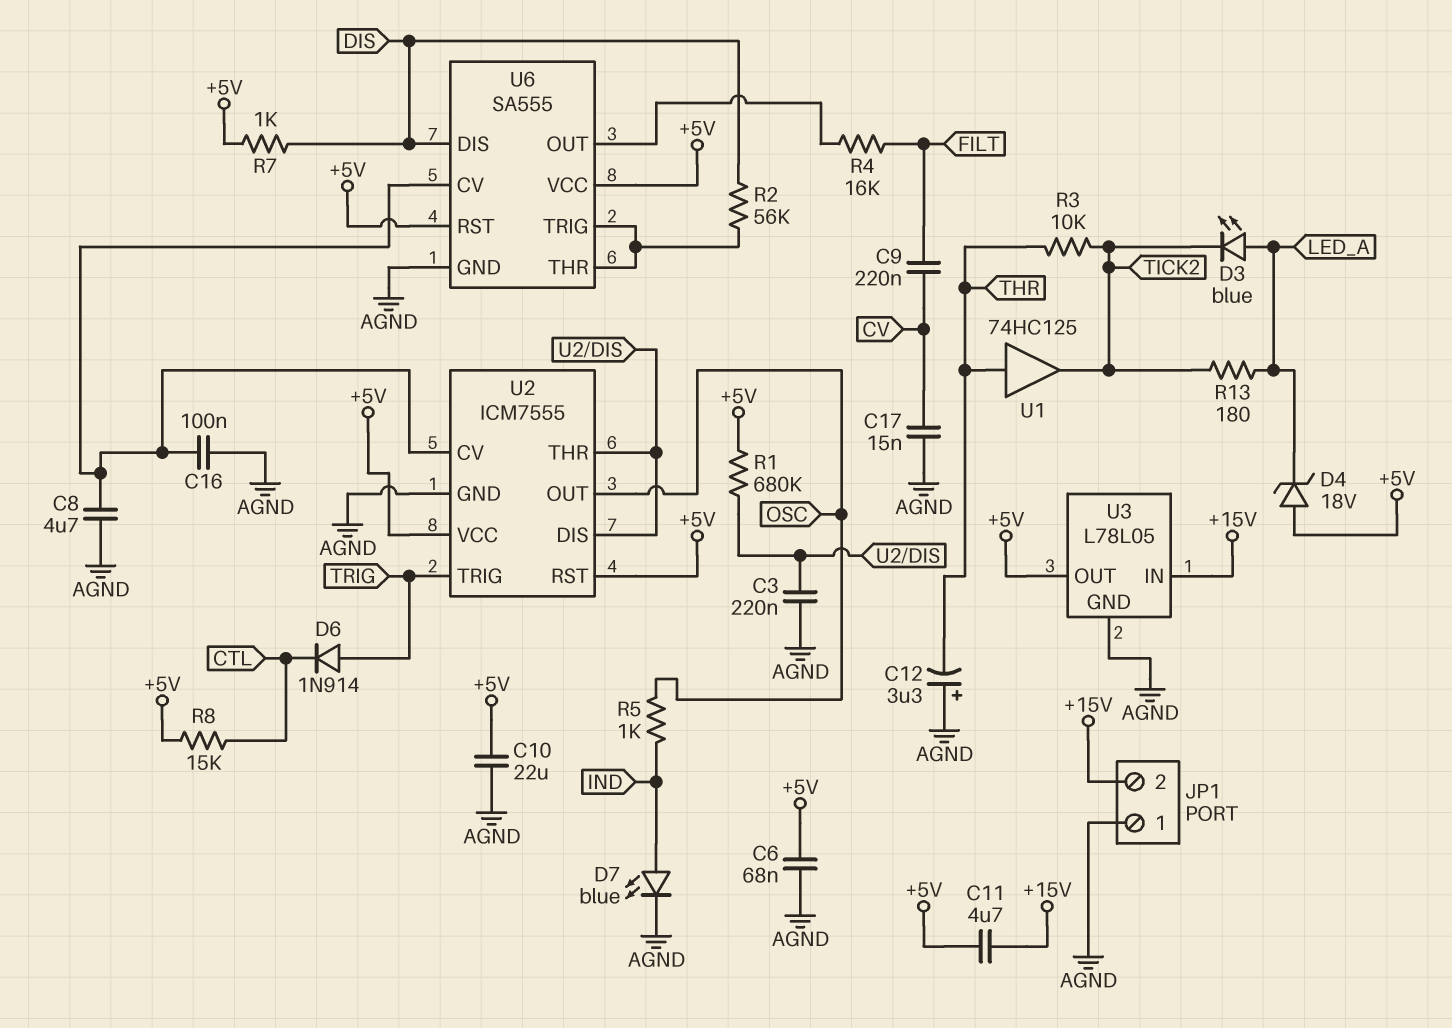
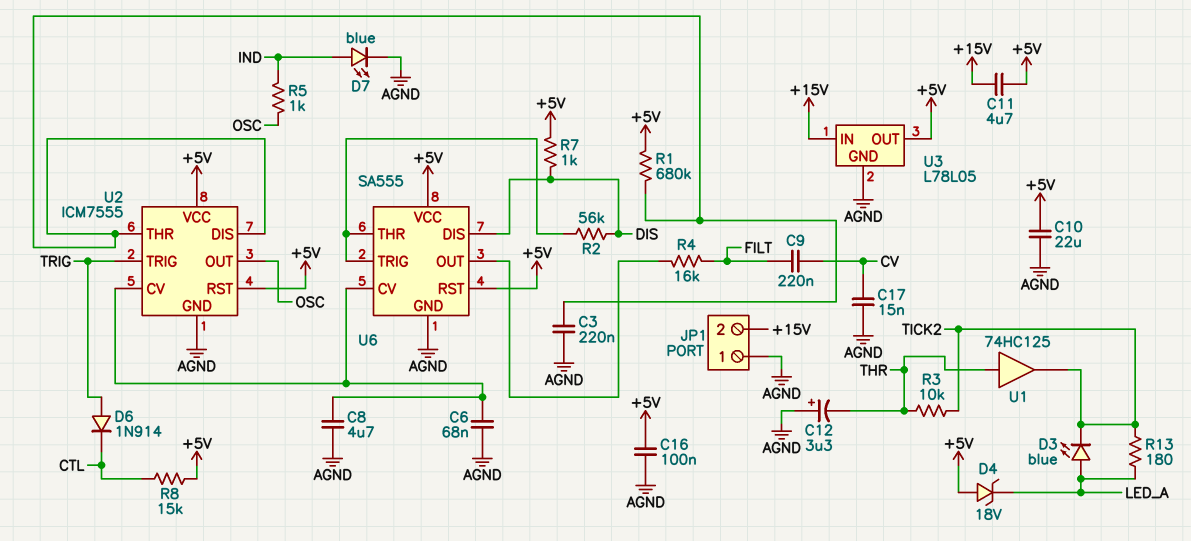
C6: 68nF (+5V, AGND) -> 68nF (AGND, U2/CV)
C16: 100nF (AGND, U2/CV) -> 100nF (+5V, AGND)

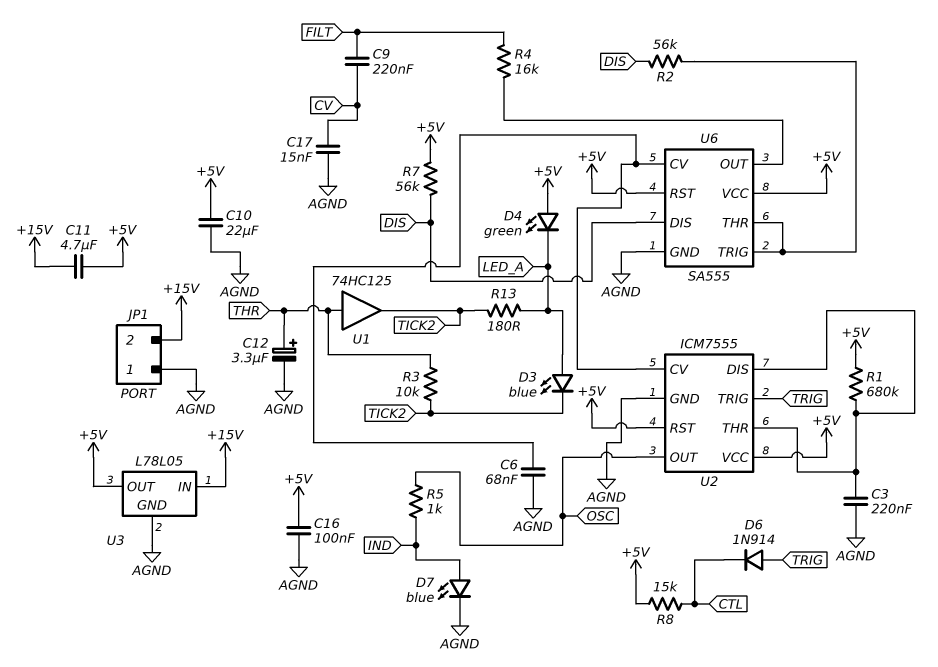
C8: 4.7uF (AGND, U2/CV) -> none
C12: 3.3uF (plus AGND, minus THR) -> 3.3uF (plus THR, minus AGND)
D4: zener 18V (A +5V, K LED_A) -> LED green (A +5V, K LED_A)
R7: 1k (+5V, DIS) -> 56k (+5V, DIS)

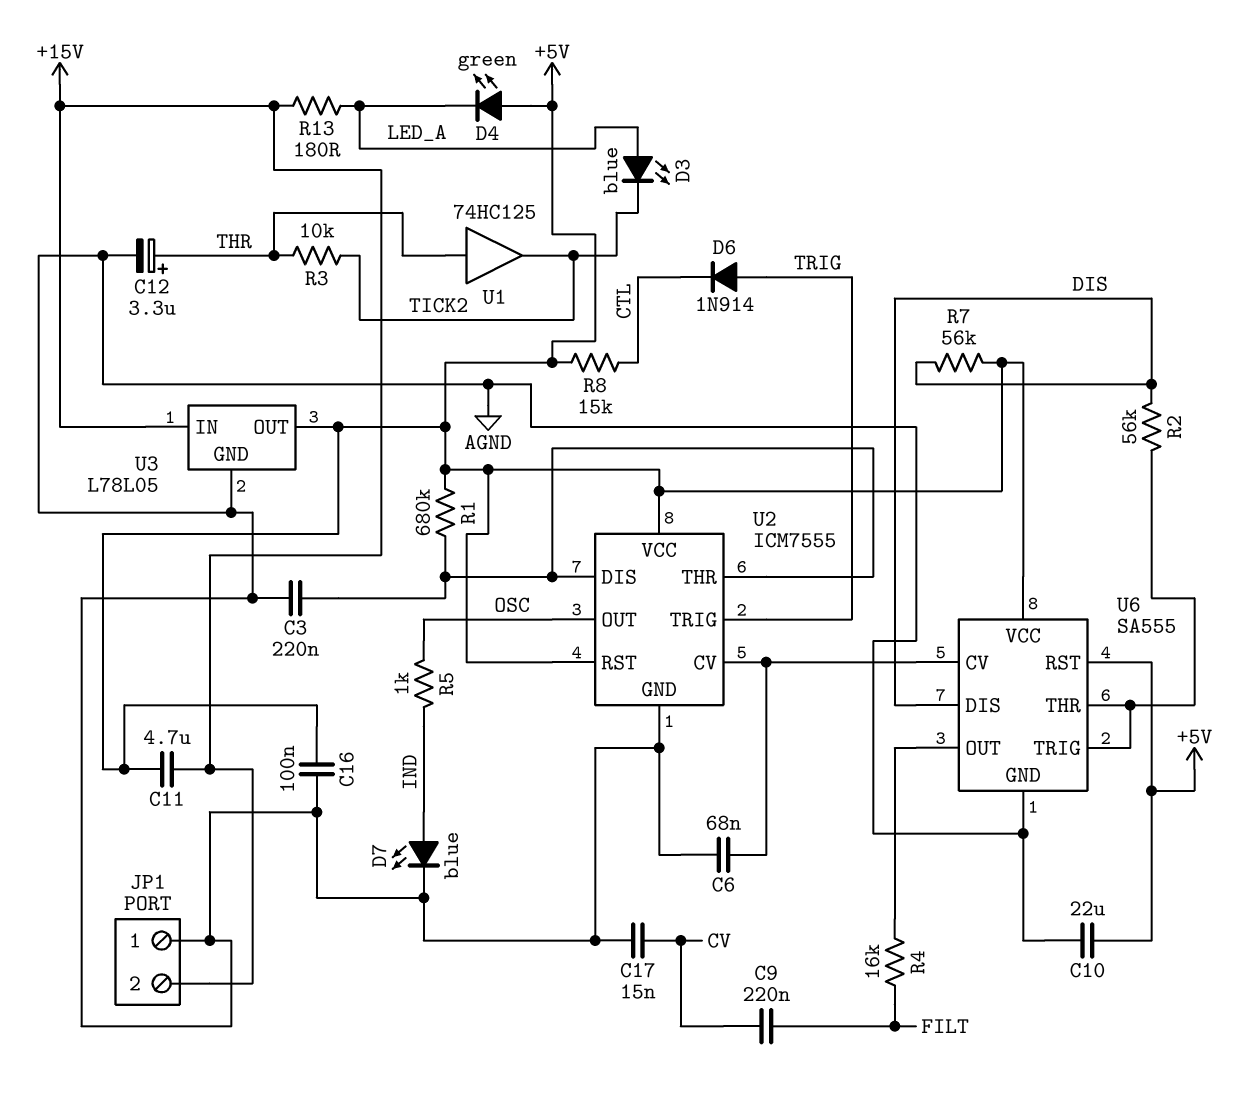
R13: 180 (LED_A, TICK2) -> 180 (+15V, LED_A)

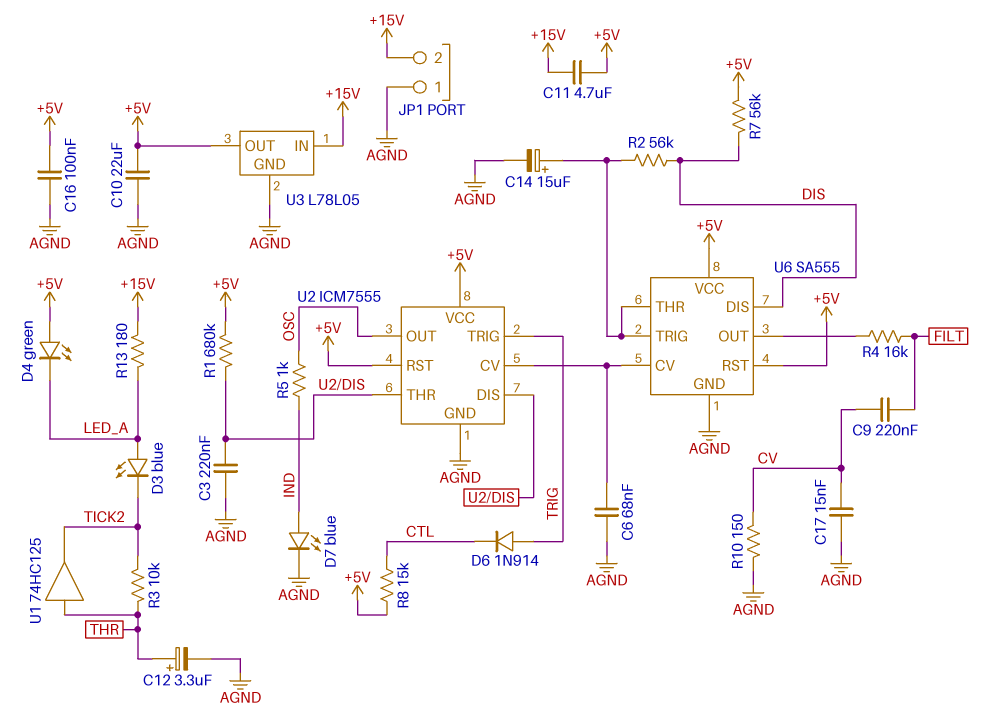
C14: none -> 15uF (plus U6/THR, minus AGND)
R10: none -> 150 (AGND, CV)

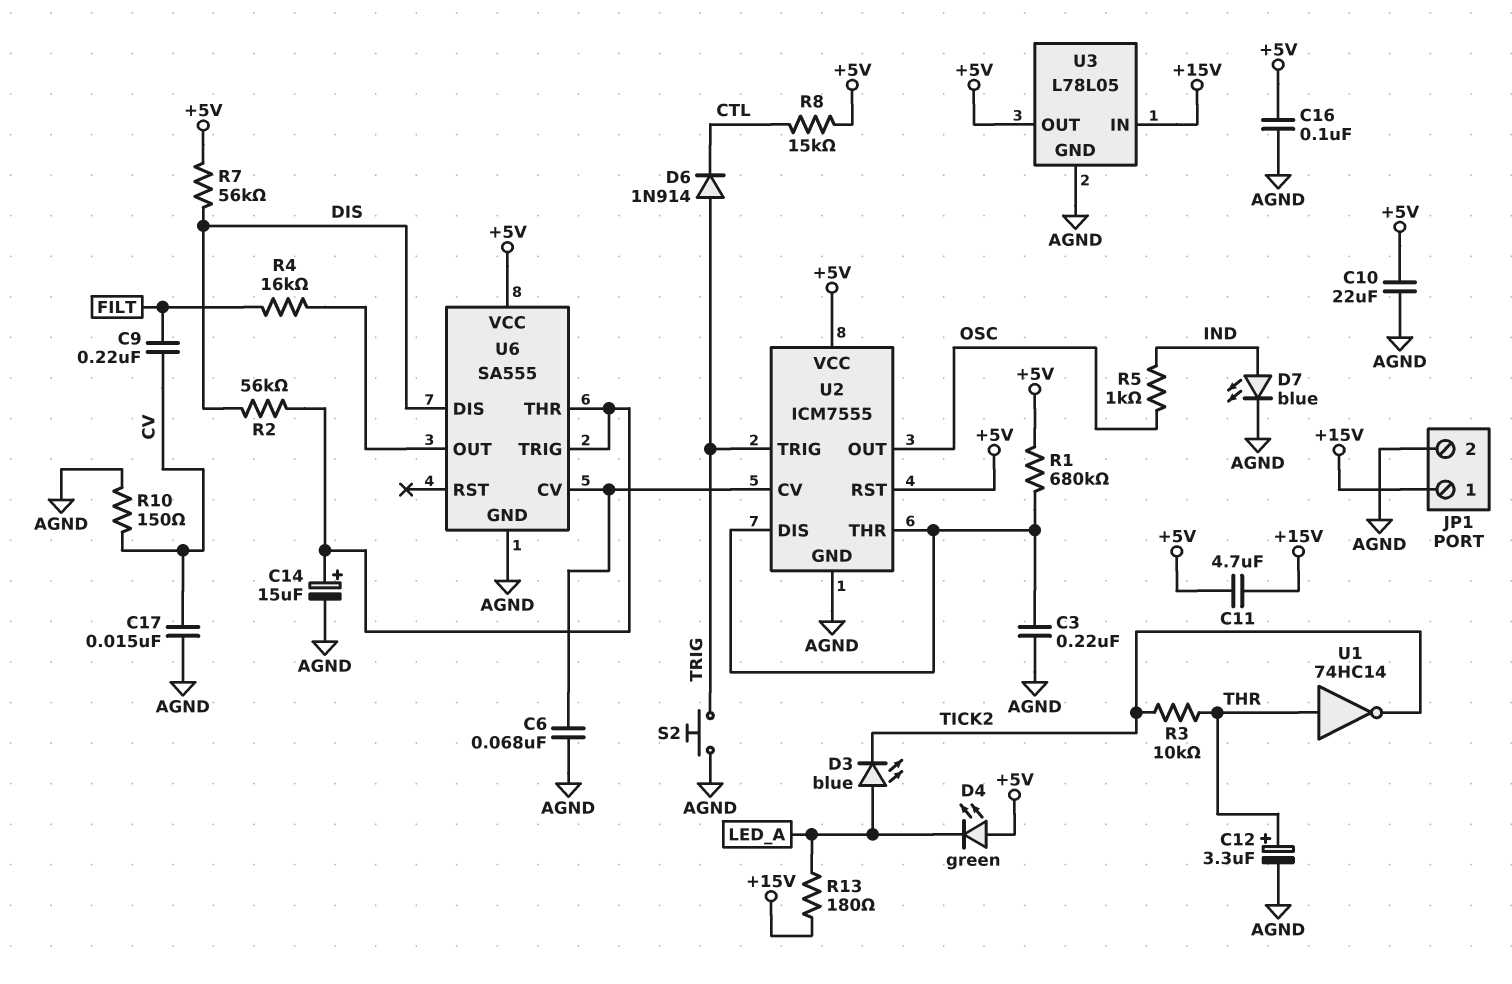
JP1 pin 1: AGND -> +15V
JP1 pin 2: +15V -> AGND
S2: none -> button (AGND, TRIG)
U1: buffer 74HC125 (in THR, out TICK2) -> NOT 74HC14 (in THR, out TICK2)
U6 pin RST: +5V -> none

